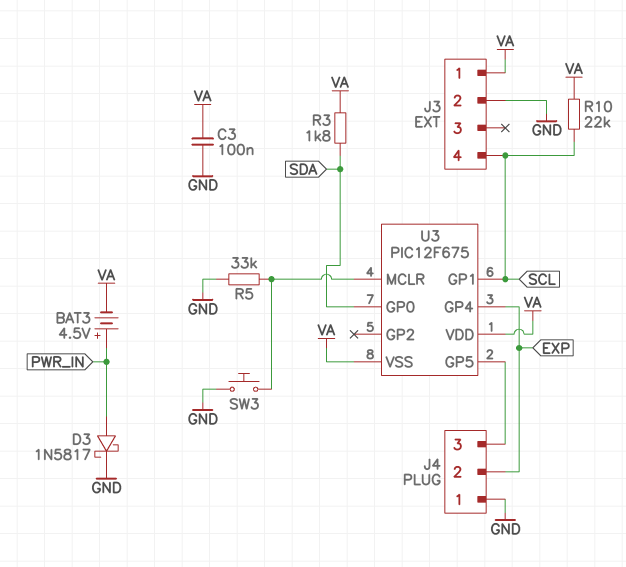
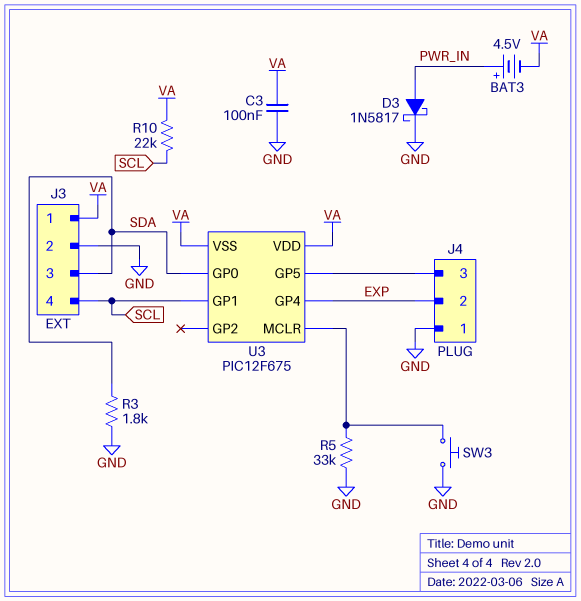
J3 pin 3: none -> SDA
R3: 1.8k (SDA, VA) -> 1.8k (GND, SDA)

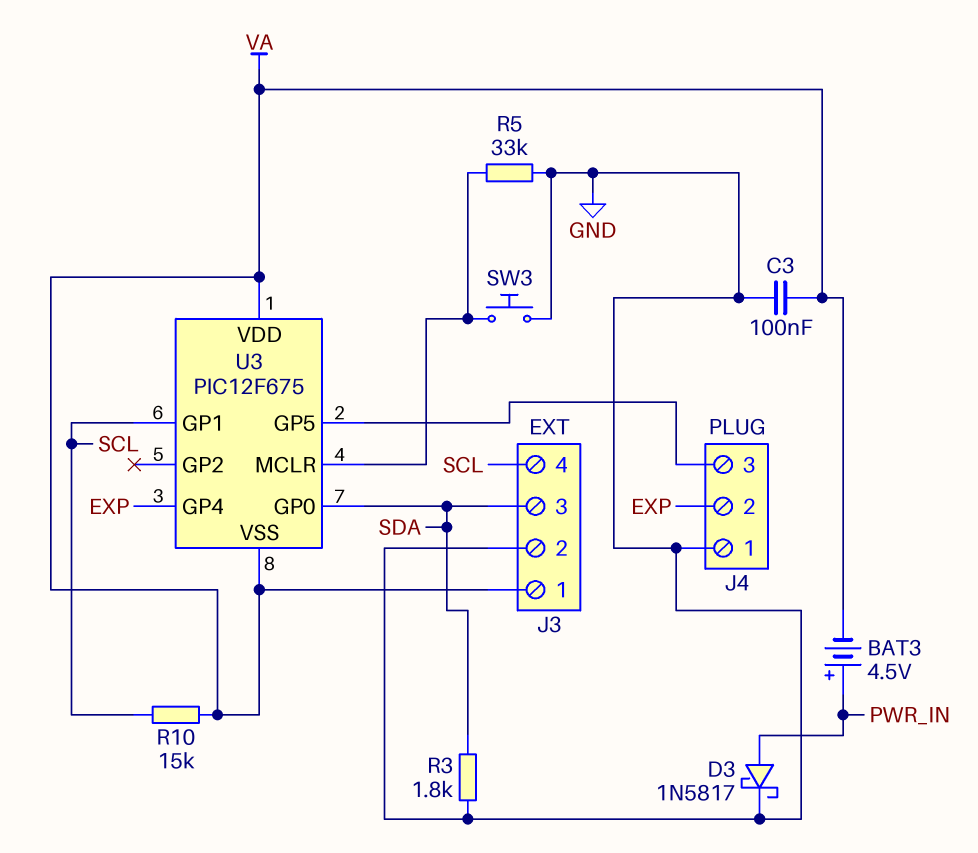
R10: 22k (SCL, VA) -> 15k (SCL, VA)

